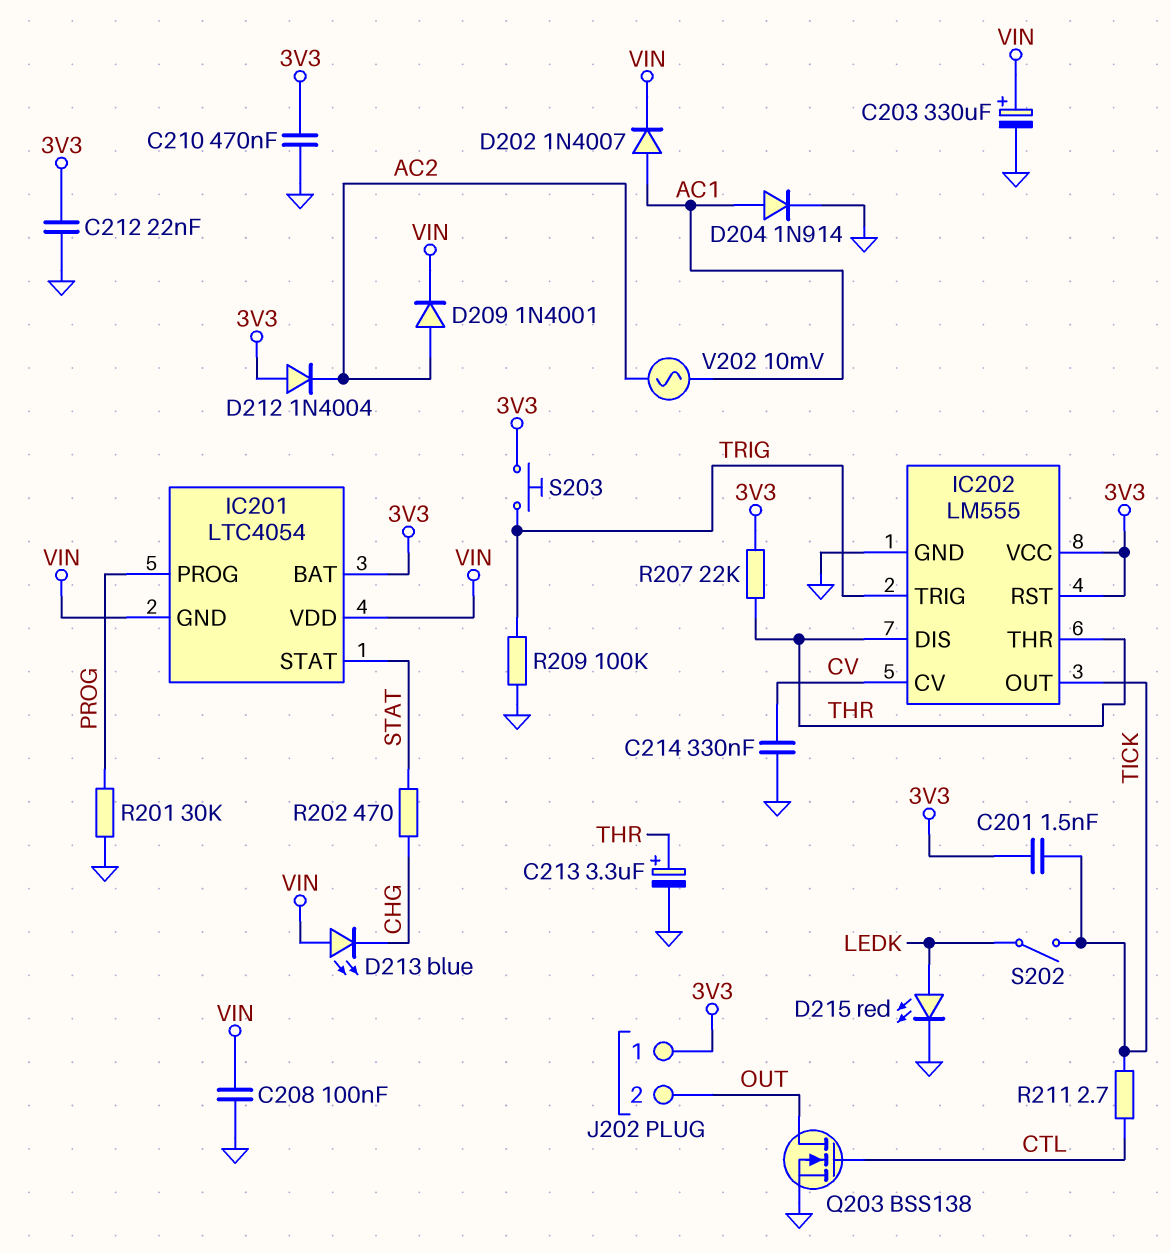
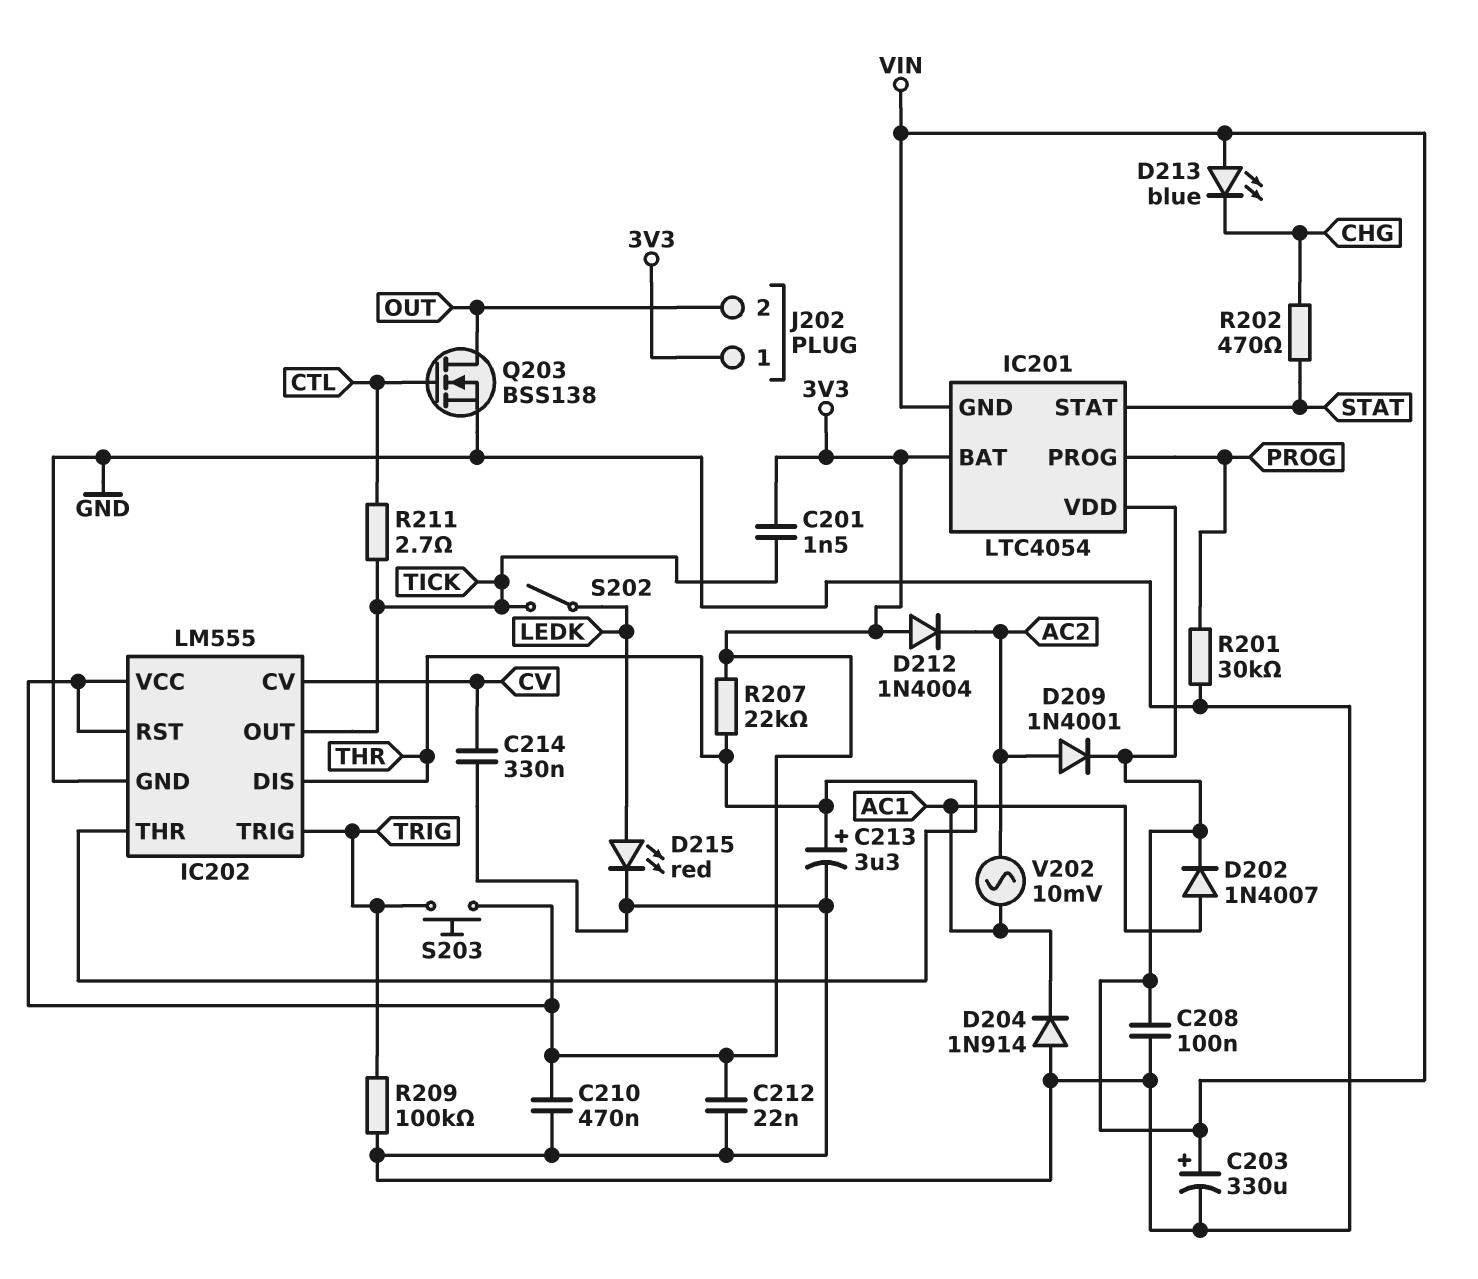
D204: diode 1N914 (A AC1, K GND) -> diode 1N914 (A GND, K AC1)

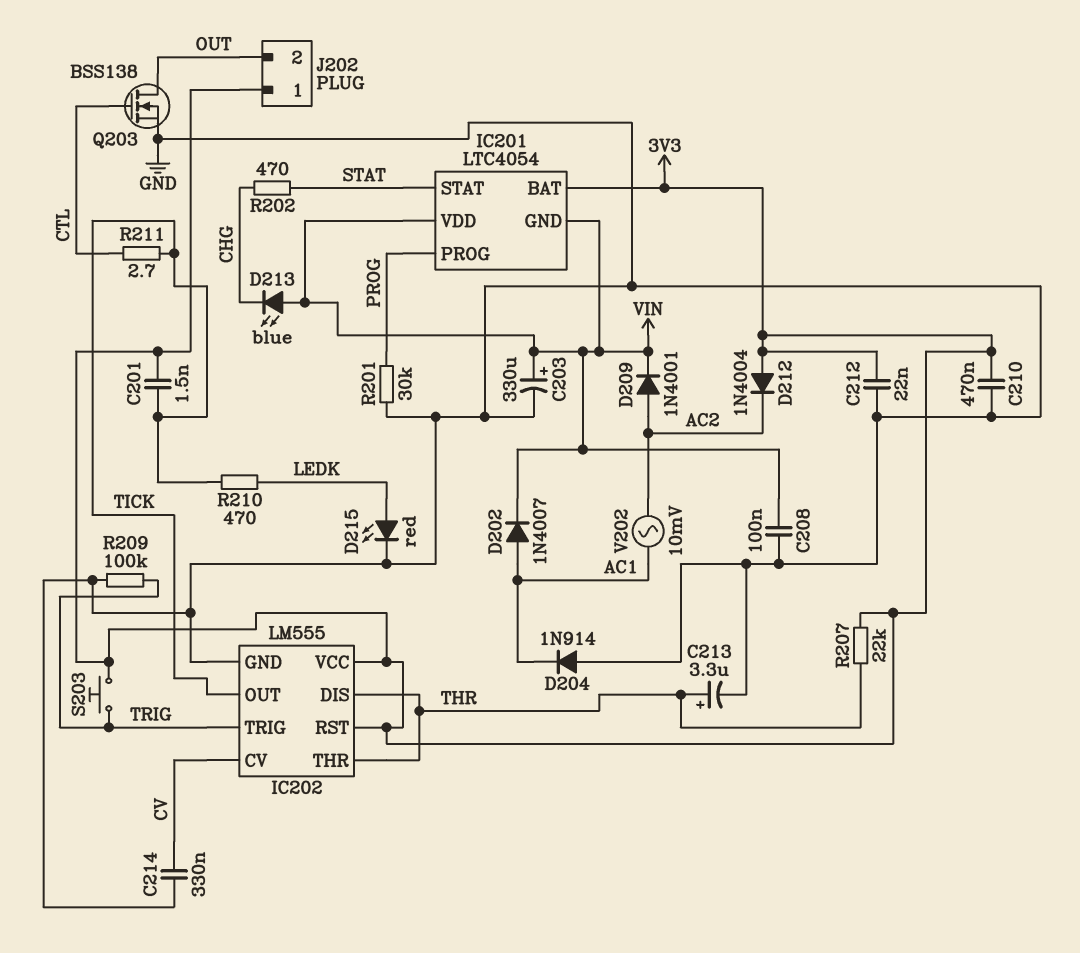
R210: none -> 470 (LEDK, TICK)
S202: switch (LEDK, TICK) -> none

